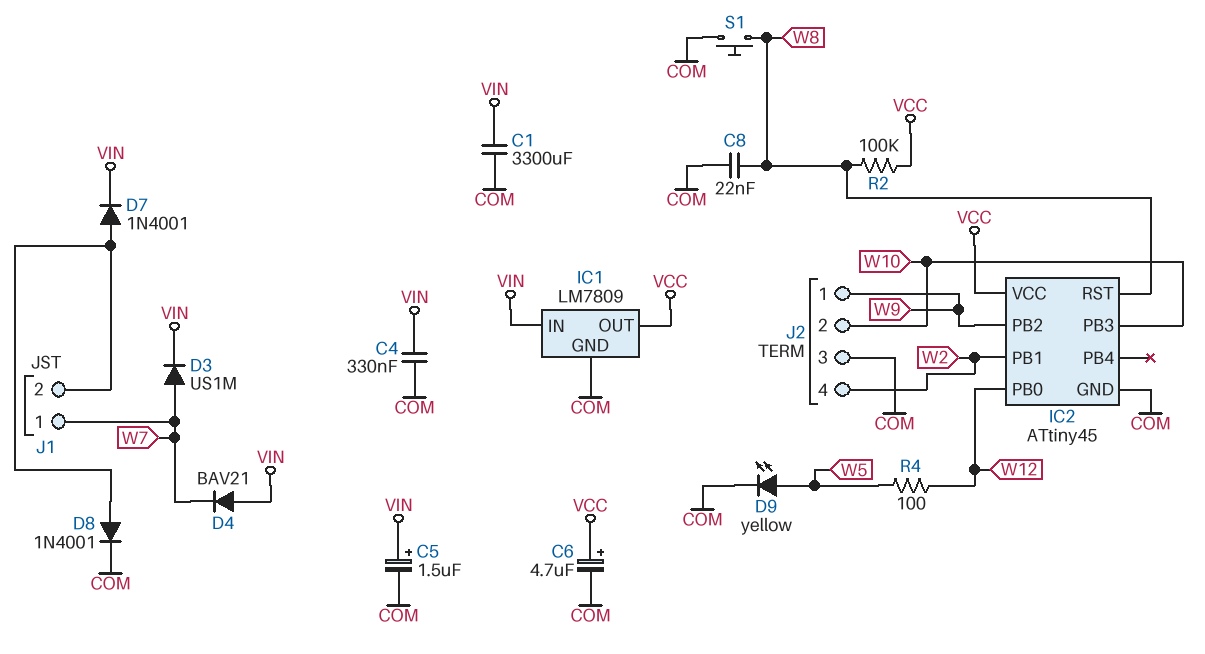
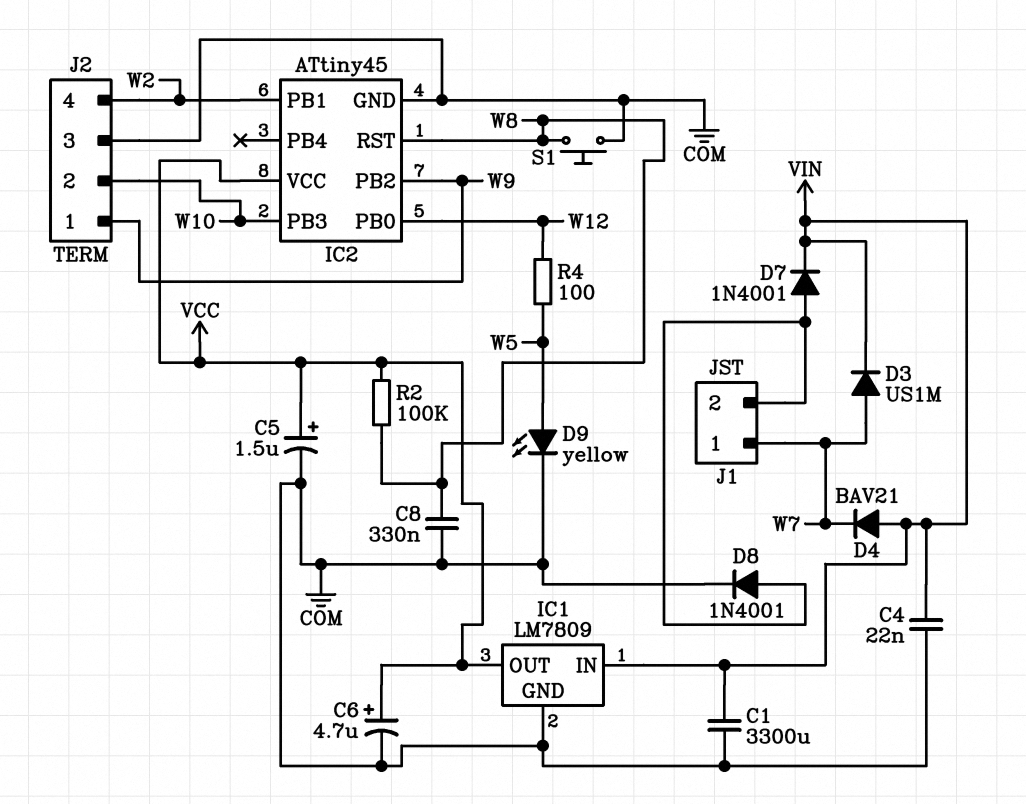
C4: 330nF (COM, VIN) -> 22nF (COM, VIN)
C5: 1.5uF (plus VIN, minus COM) -> 1.5uF (plus VCC, minus COM)
C8: 22nF (COM, W8) -> 330nF (COM, W8)

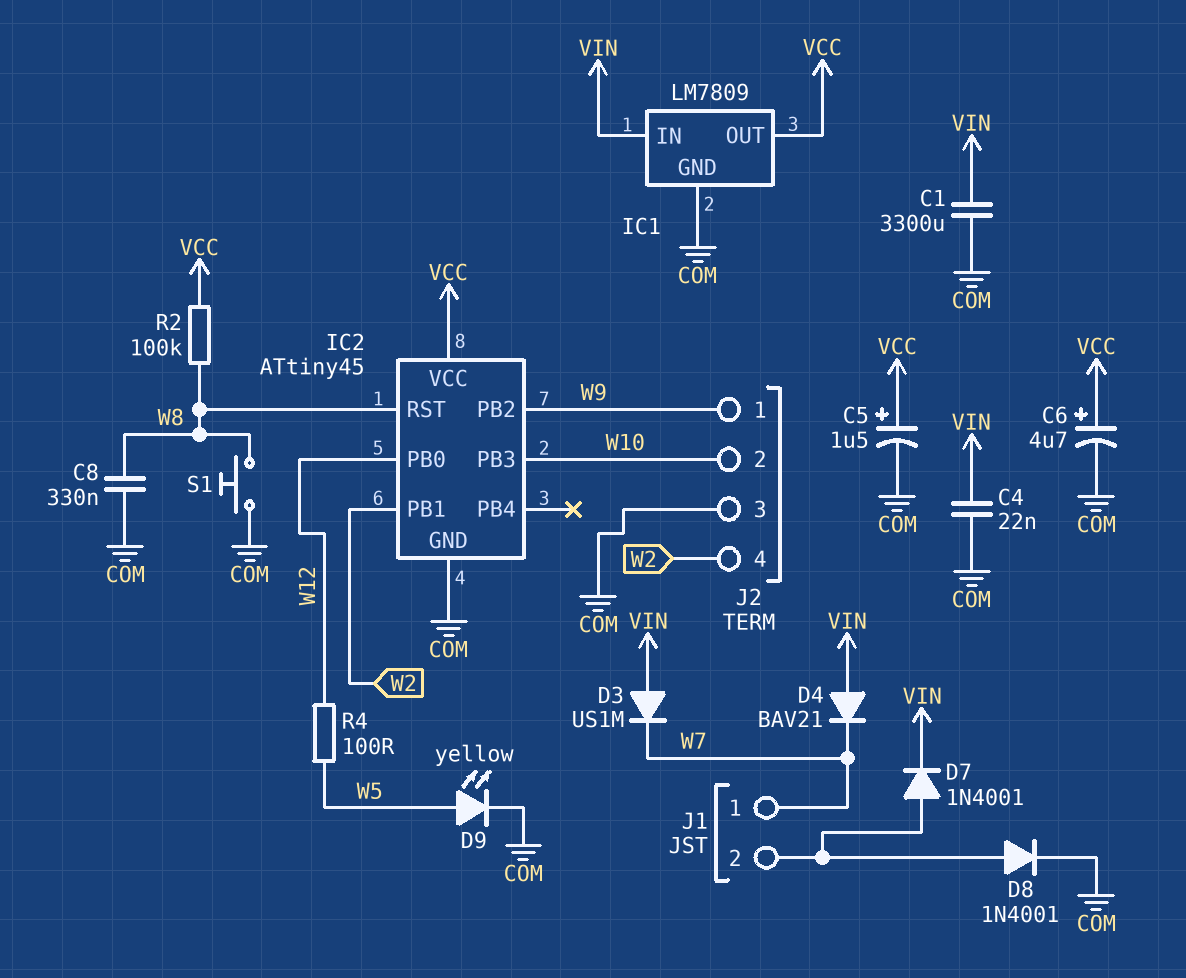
D3: diode US1M (A W7, K VIN) -> diode US1M (A VIN, K W7)

